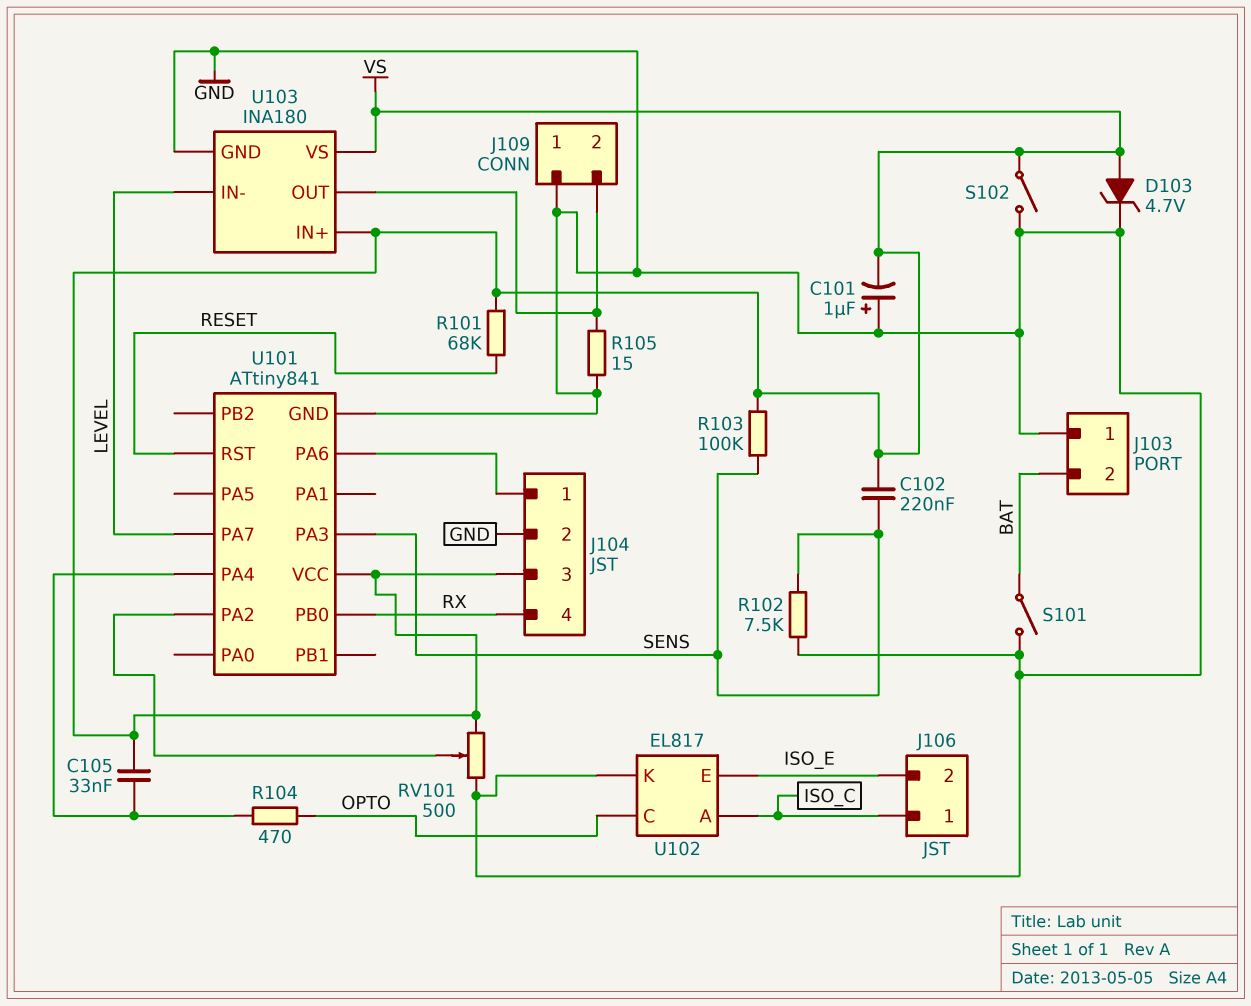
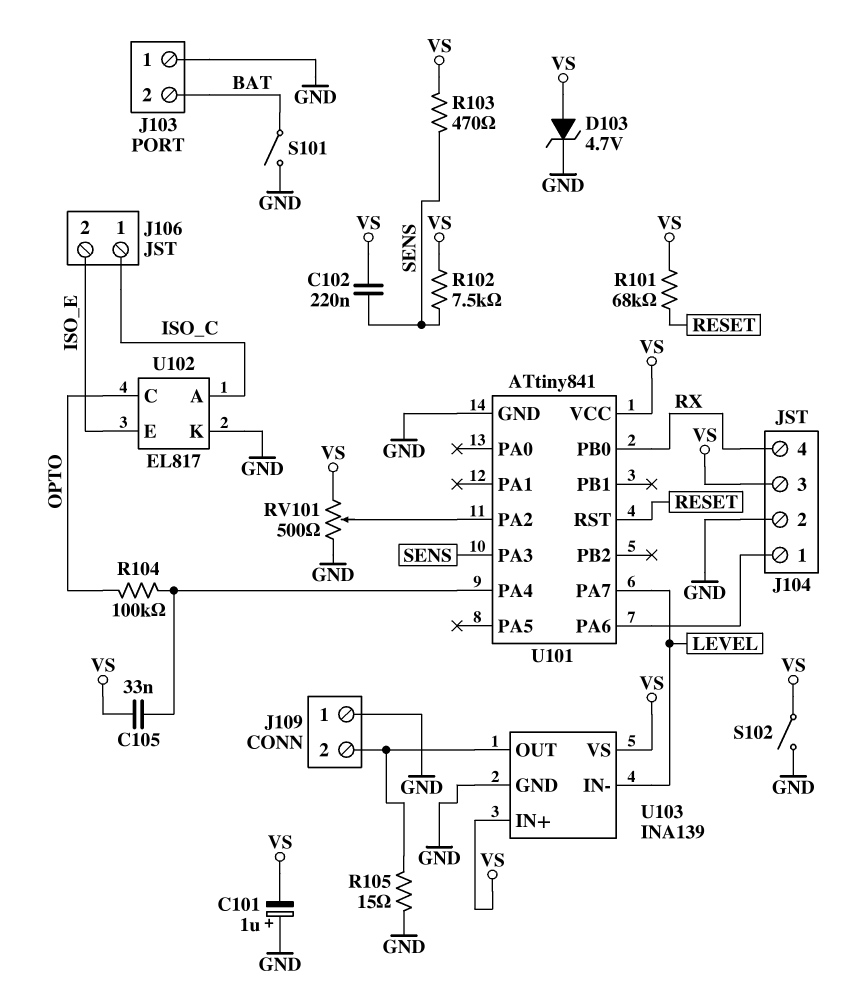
R102: 7.5k (GND, SENS) -> 7.5k (SENS, VS)
R103: 100k (SENS, VS) -> 470 (SENS, VS)
R104: 470 (OPTO, U101/PA4) -> 100k (OPTO, U101/PA4)
U103: INA180 -> INA139

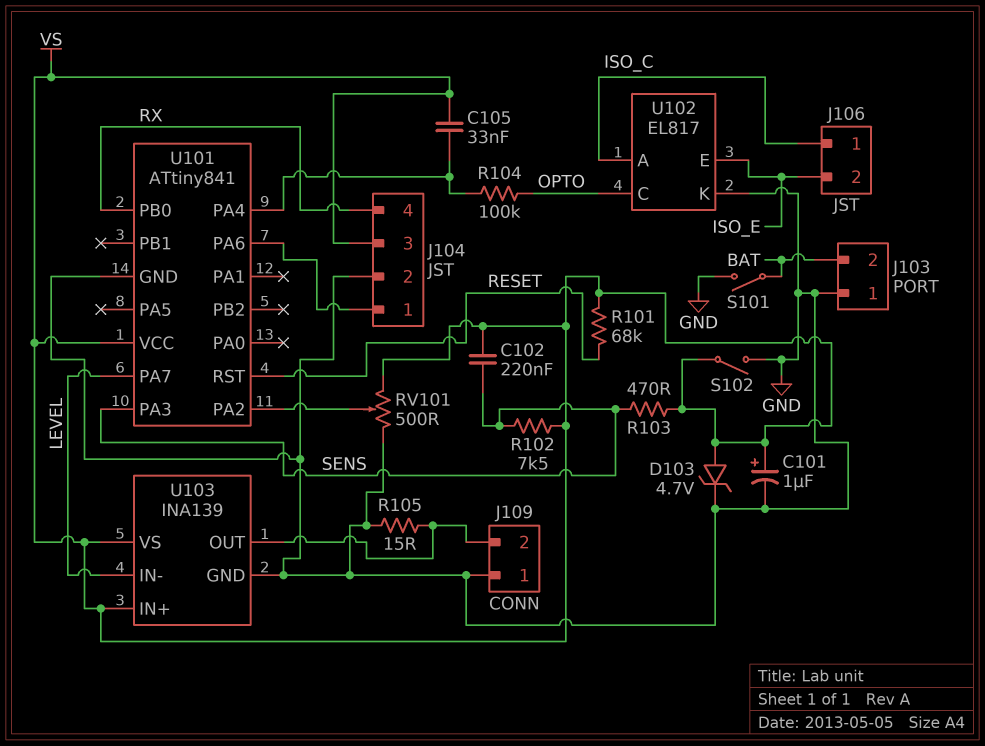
C101: 1uF (plus GND, minus VS) -> 1uF (plus VS, minus GND)

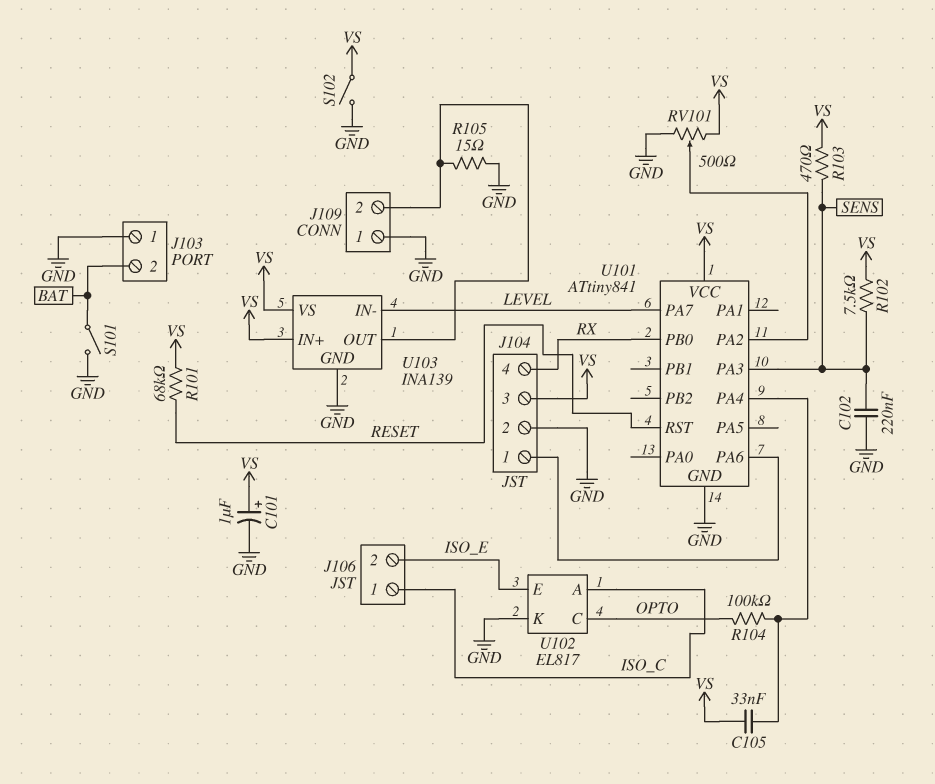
C102: 220nF (SENS, VS) -> 220nF (GND, SENS)
D103: zener 4.7V (A VS, K GND) -> none

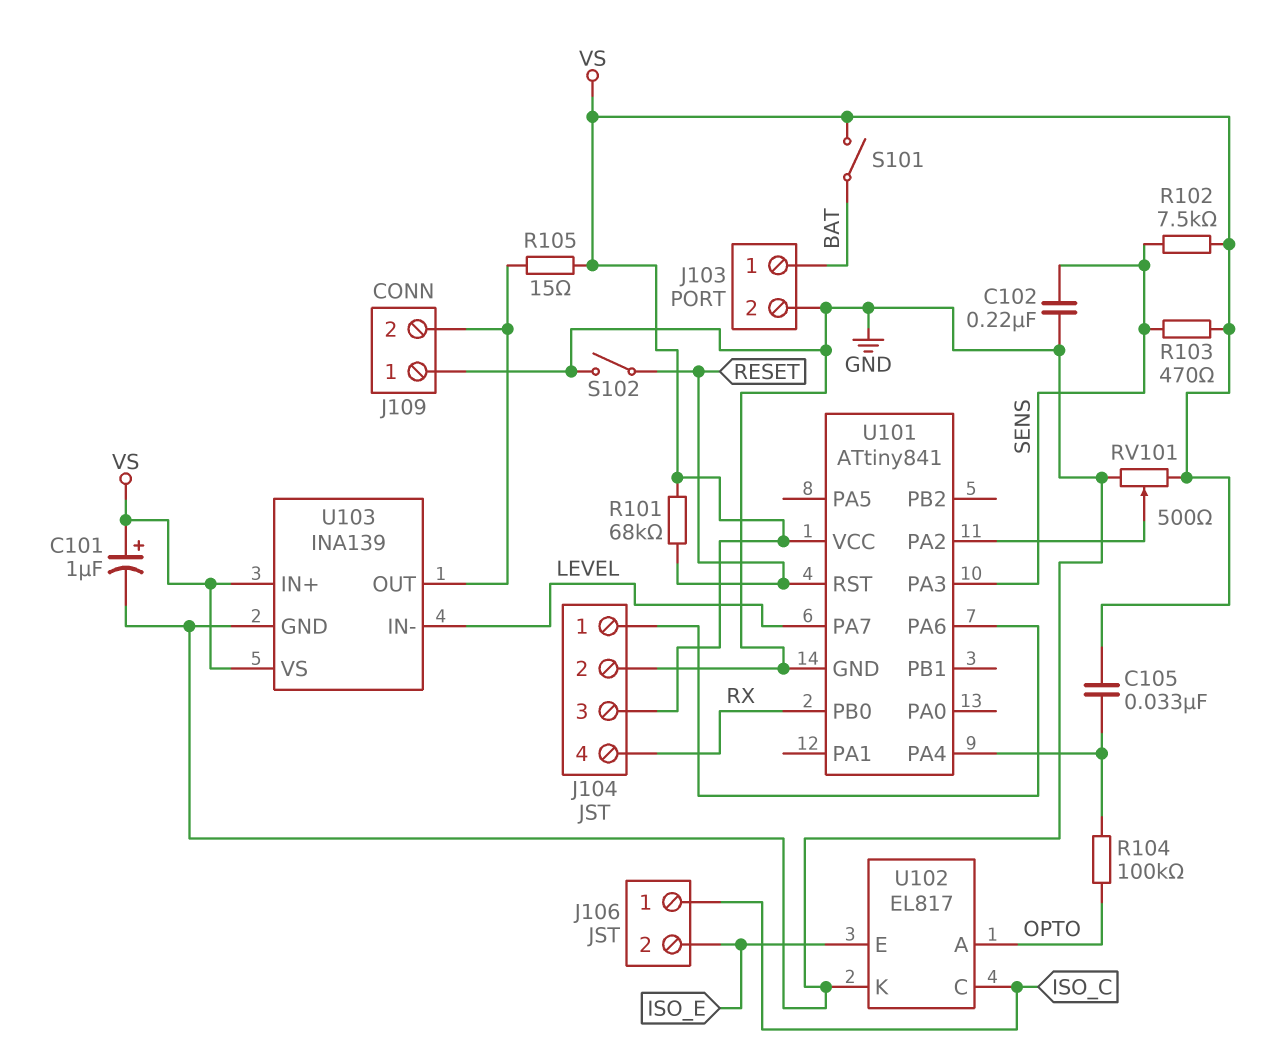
J103 pin 1: GND -> BAT
J103 pin 2: BAT -> GND
R105: 15 (GND, J109/2) -> 15 (J109/2, VS)
S101: switch (BAT, GND) -> switch (BAT, VS)
S102: switch (GND, VS) -> switch (GND, RESET)
U102 pin A: ISO_C -> OPTO
U102 pin C: OPTO -> ISO_C

